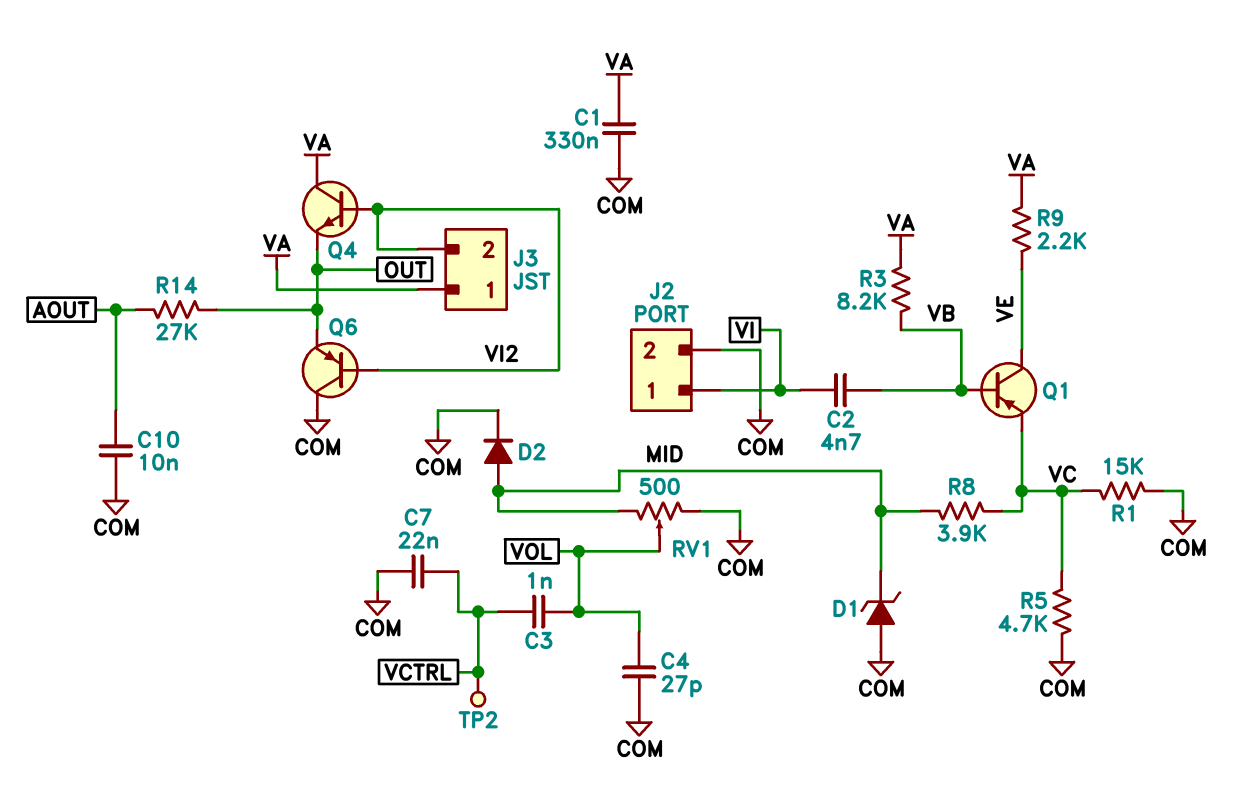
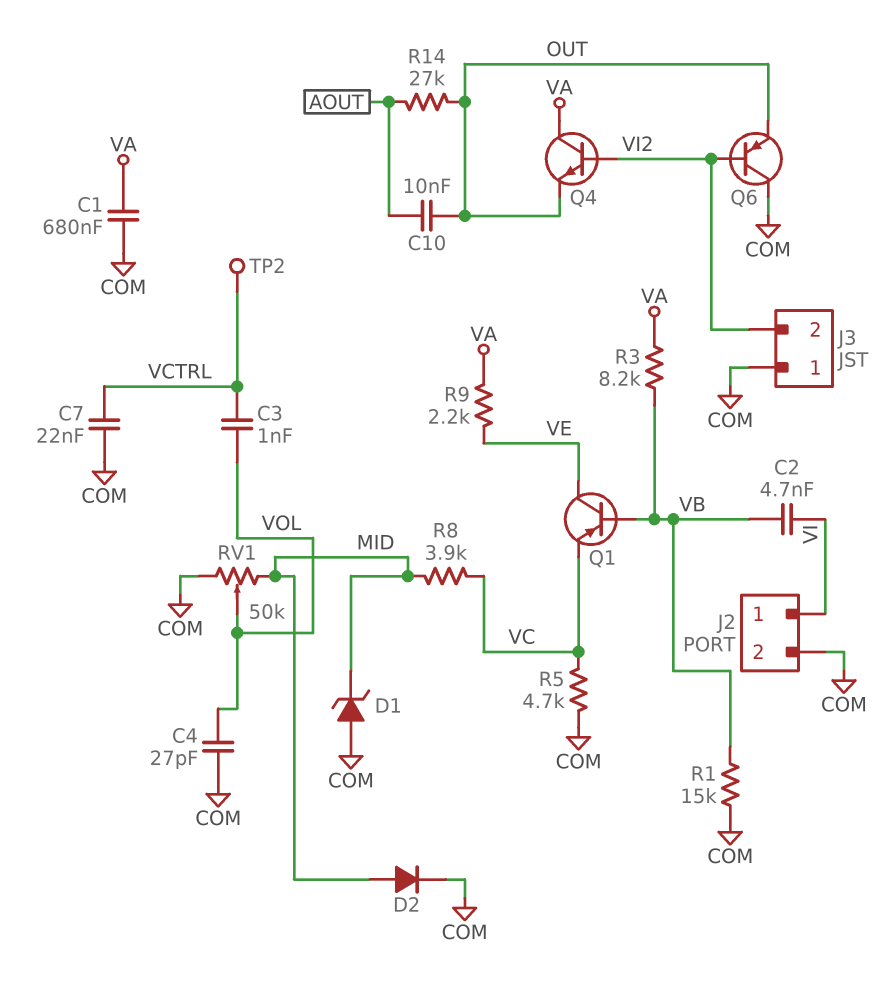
C1: 330nF (COM, VA) -> 680nF (COM, VA)
C10: 10nF (AOUT, COM) -> 10nF (AOUT, OUT)
J3 pin 1: VA -> COM
R1: 15k (COM, VC) -> 15k (COM, VB)
RV1: 500 (COM, MID, wiper VOL) -> 50k (COM, MID, wiper VOL)

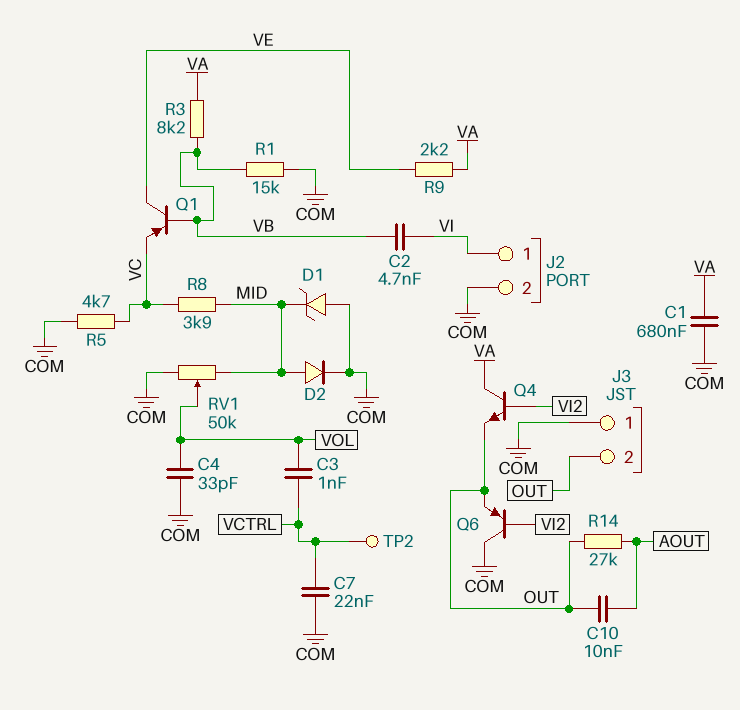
C4: 27pF (COM, VOL) -> 33pF (COM, VOL)
J3 pin 2: VI2 -> OUT

